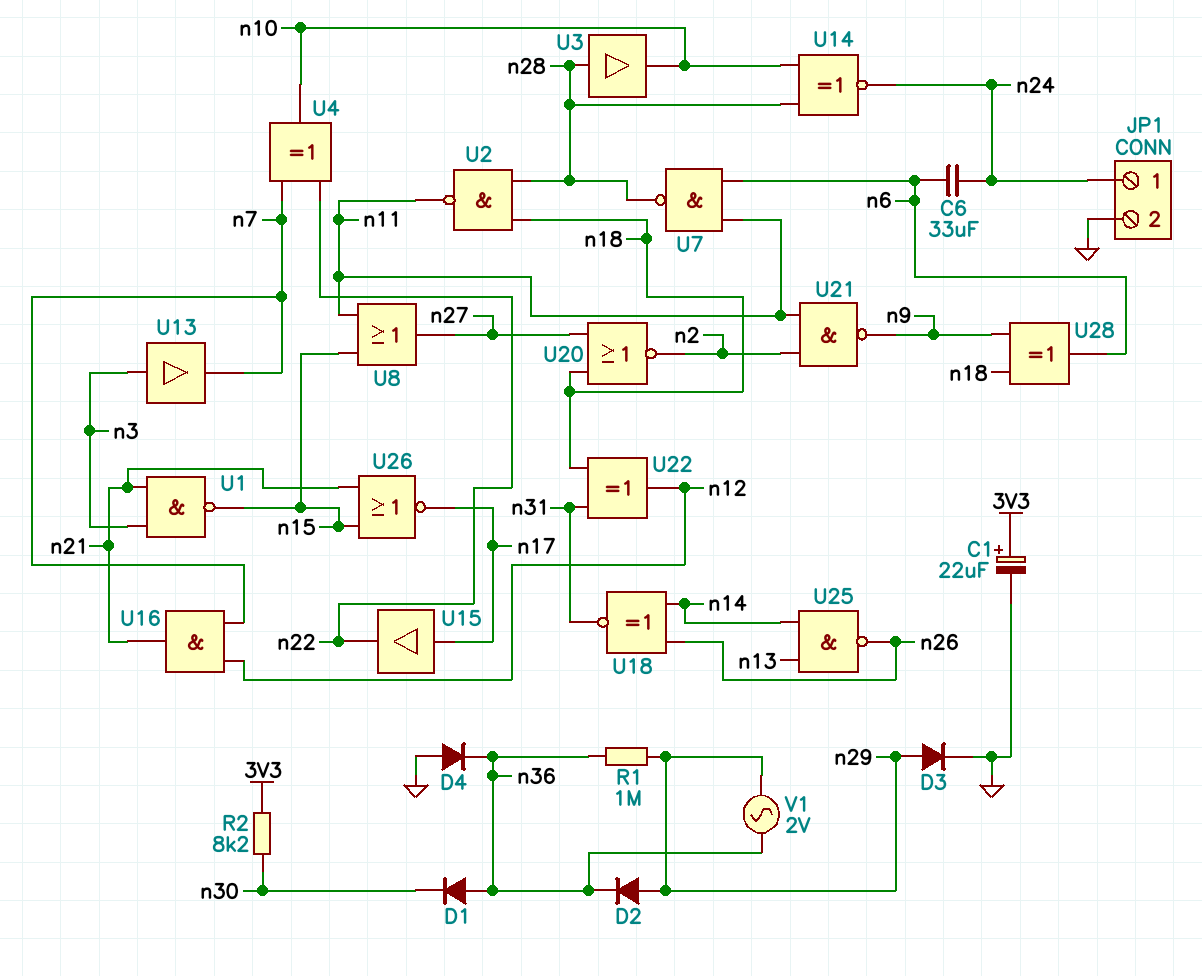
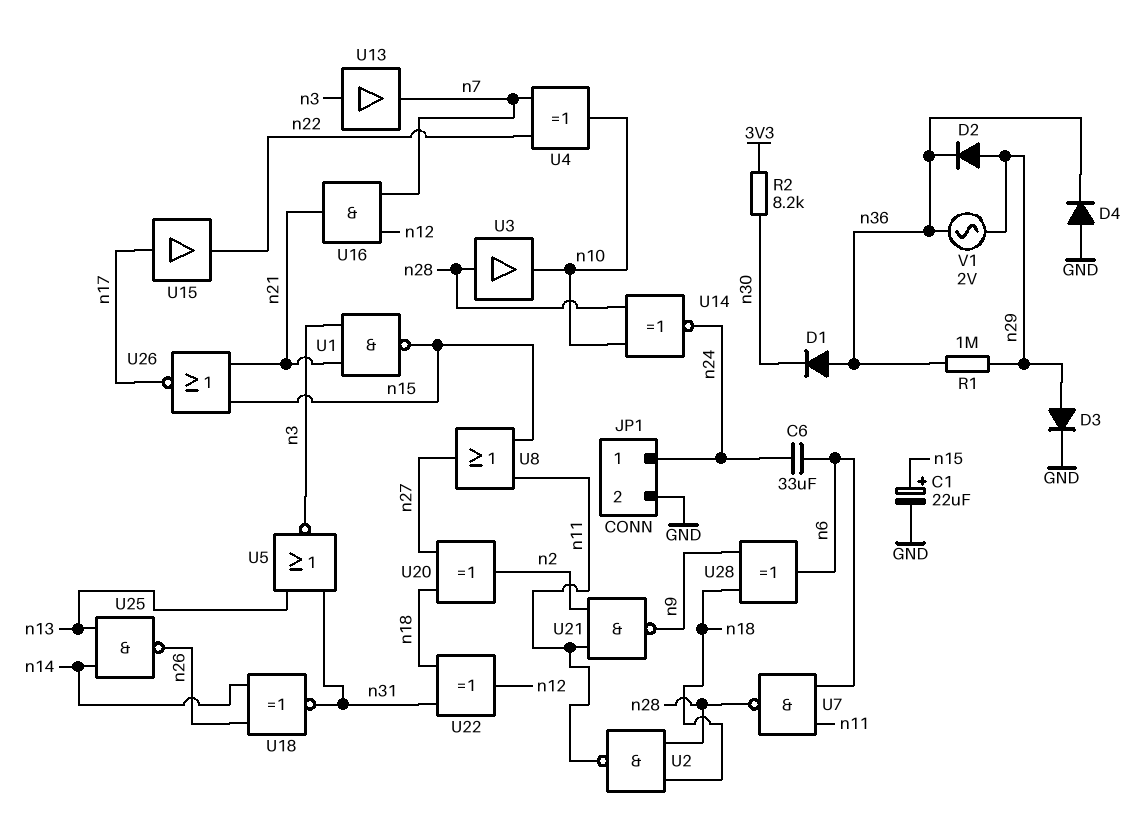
C1: 22uF (plus 3V3, minus GND) -> 22uF (plus n15, minus GND)
U5: none -> NOR (in n13, in n31, out n3)
U20: NOR (in n18, in n27, out n2) -> XOR (in n18, in n27, out n2)

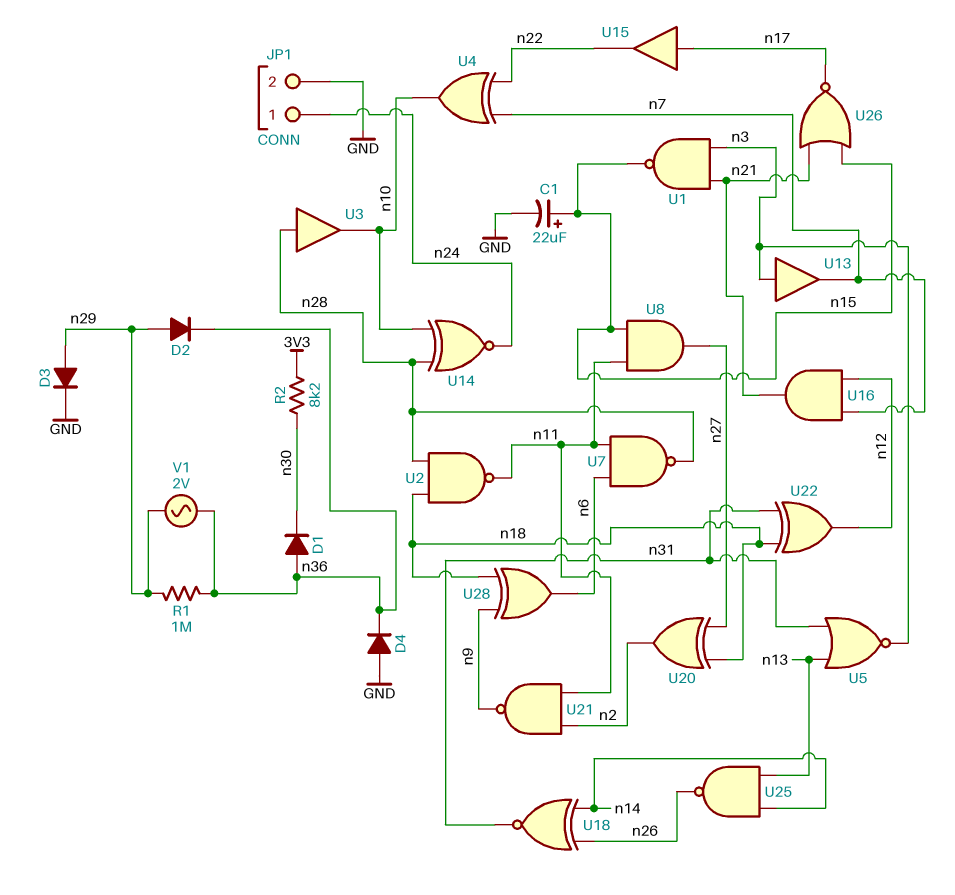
C6: 33uF (n6, n24) -> none
U8: OR (in n11, in n15, out n27) -> AND (in n11, in n15, out n27)

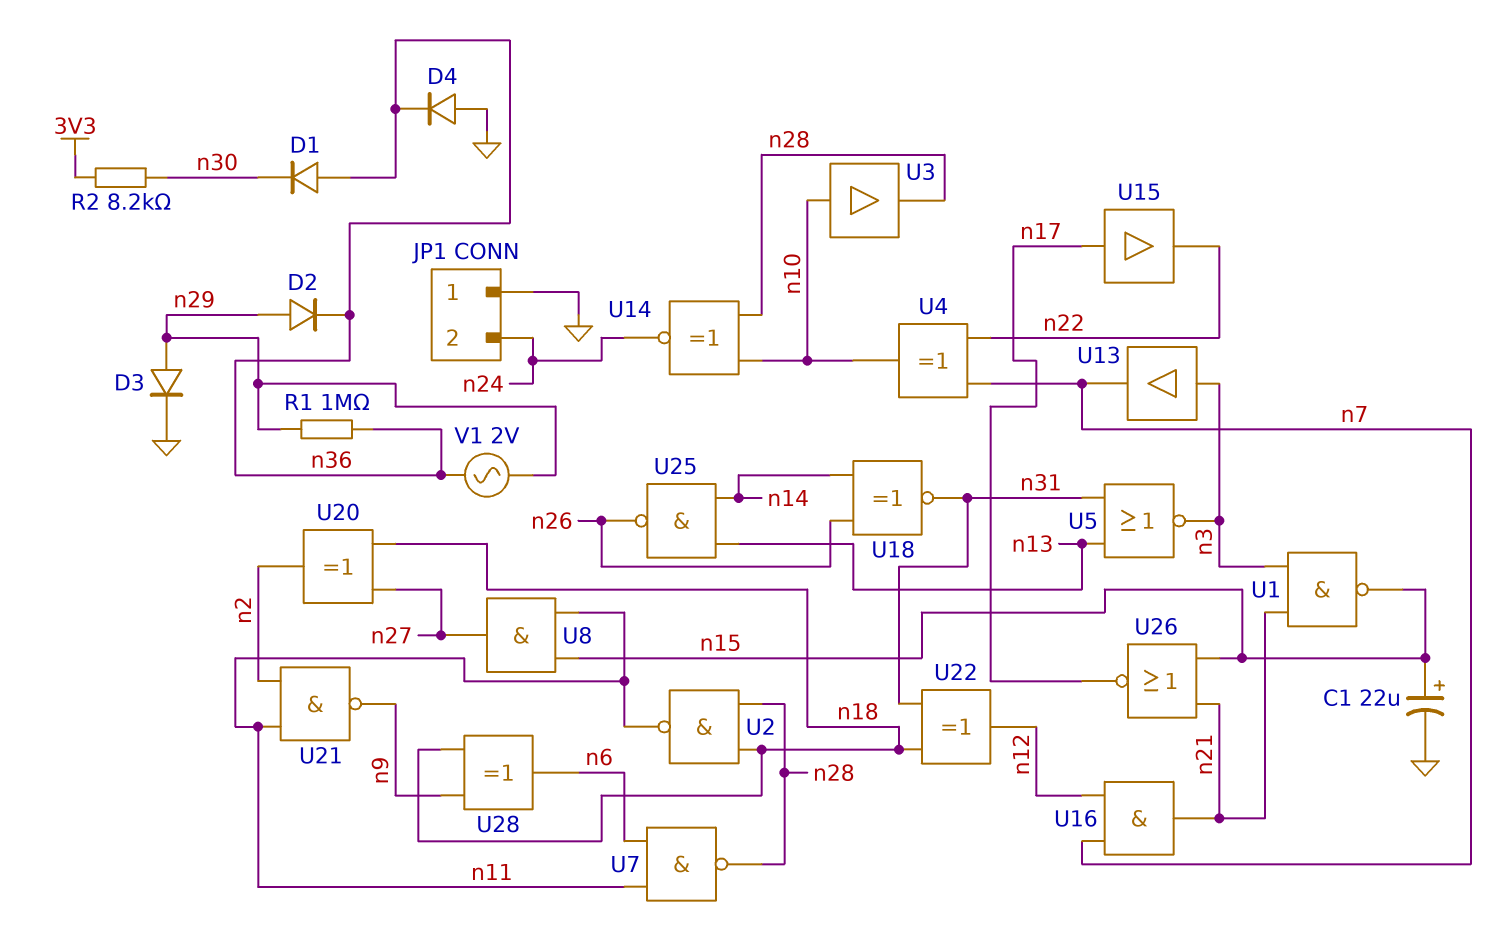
JP1 pin 1: n24 -> GND
JP1 pin 2: GND -> n24
U3: buffer (in n28, out n10) -> buffer (in n10, out n28)

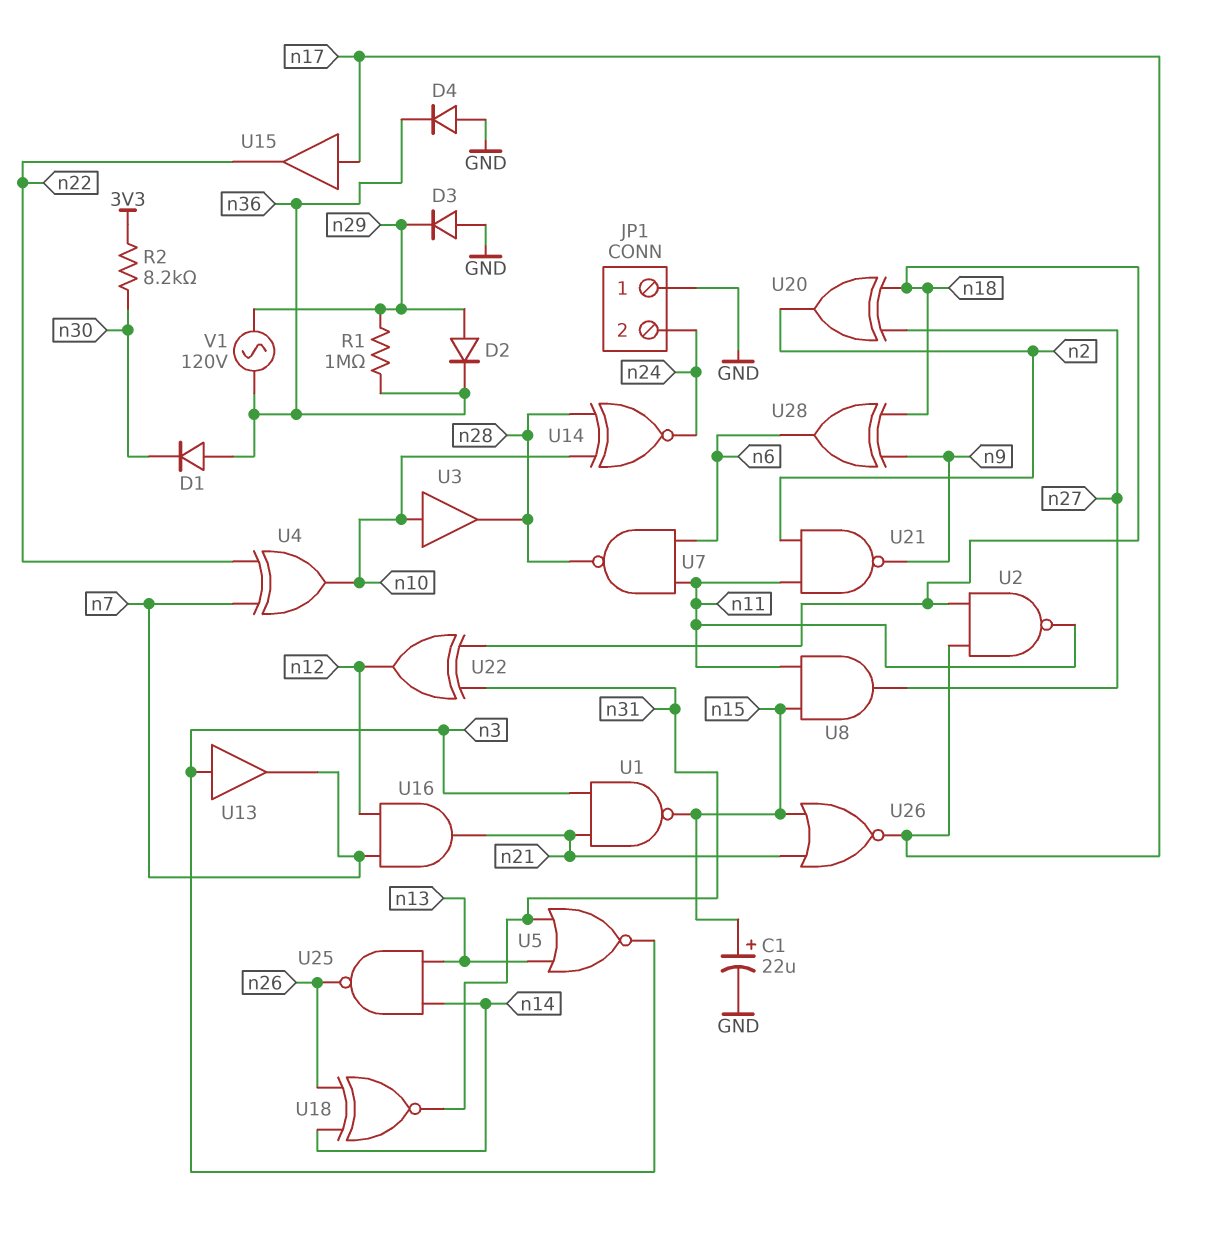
D3: diode (A n29, K GND) -> diode (A GND, K n29)
U2: NAND (in n18, in n28, out n11) -> NAND (in n17, in n18, out n11)
V1: AC 2V (n29, n36) -> AC 120V (n29, n36)

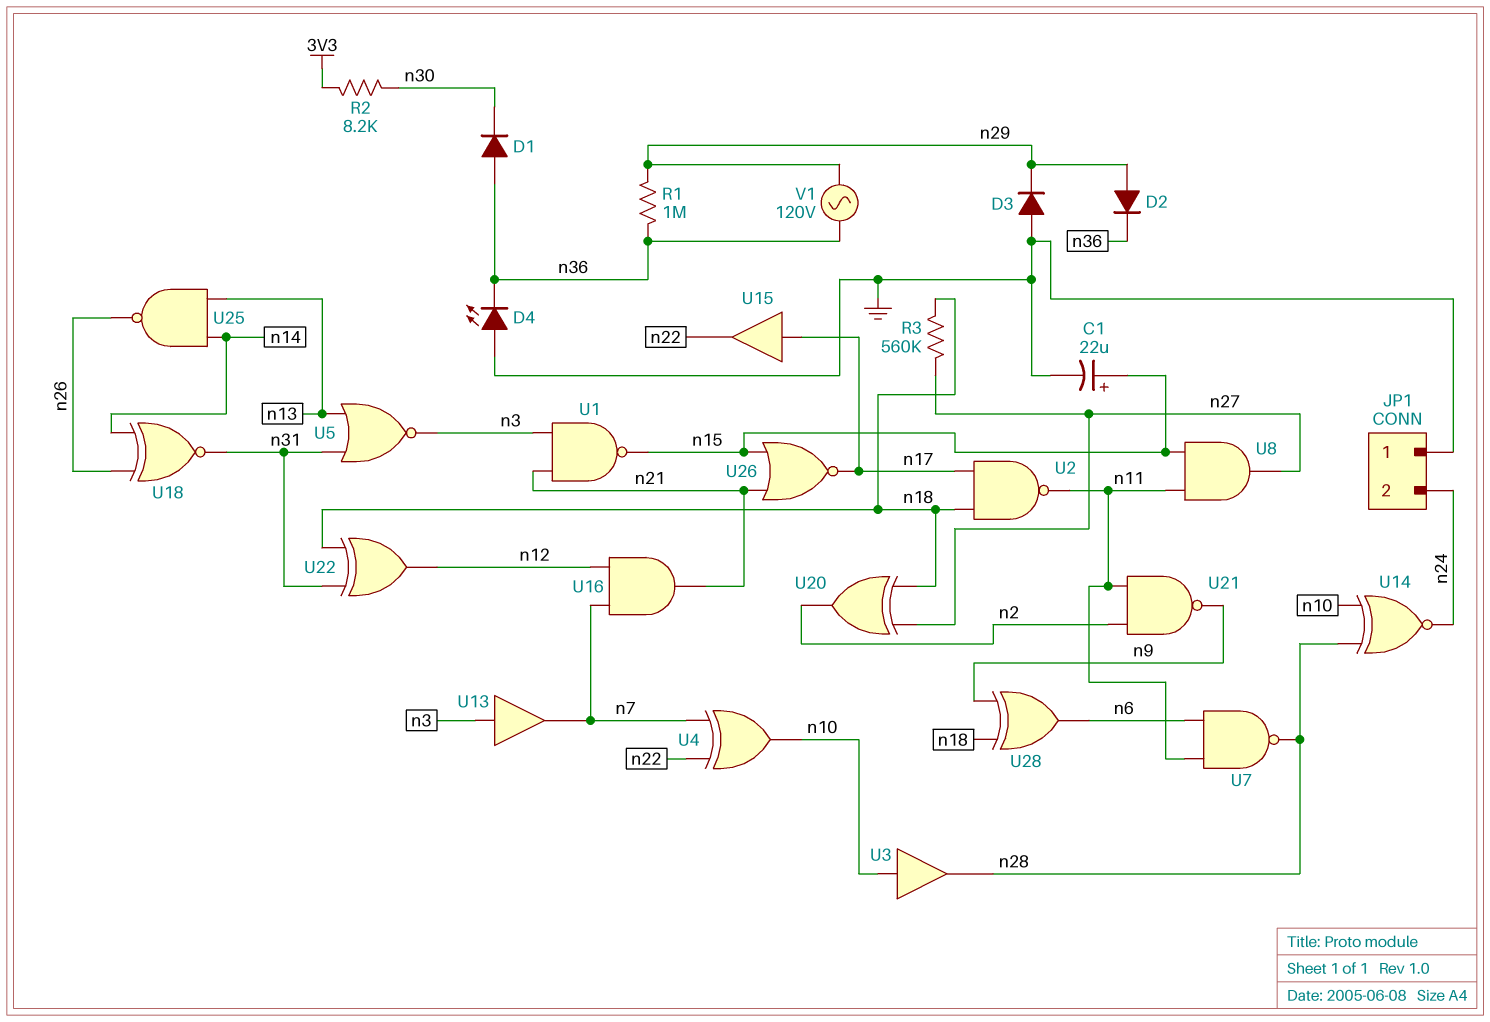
D4: diode (A GND, K n36) -> LED (A GND, K n36)
R3: none -> 560k (n18, n27)

